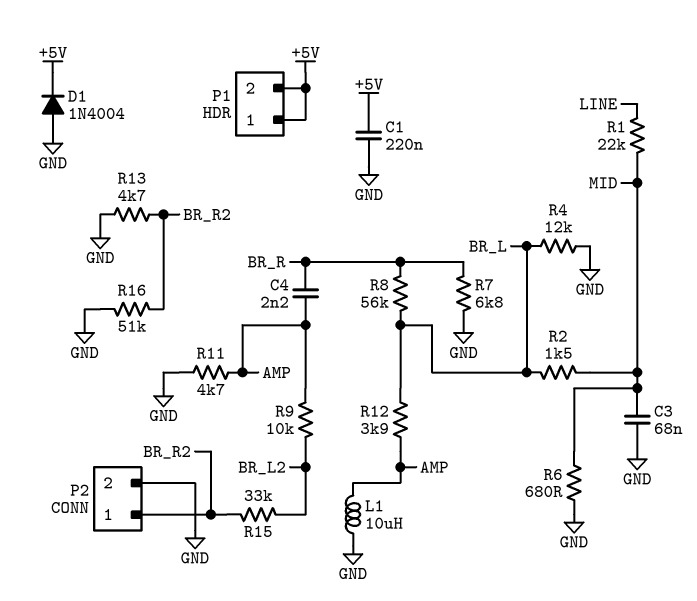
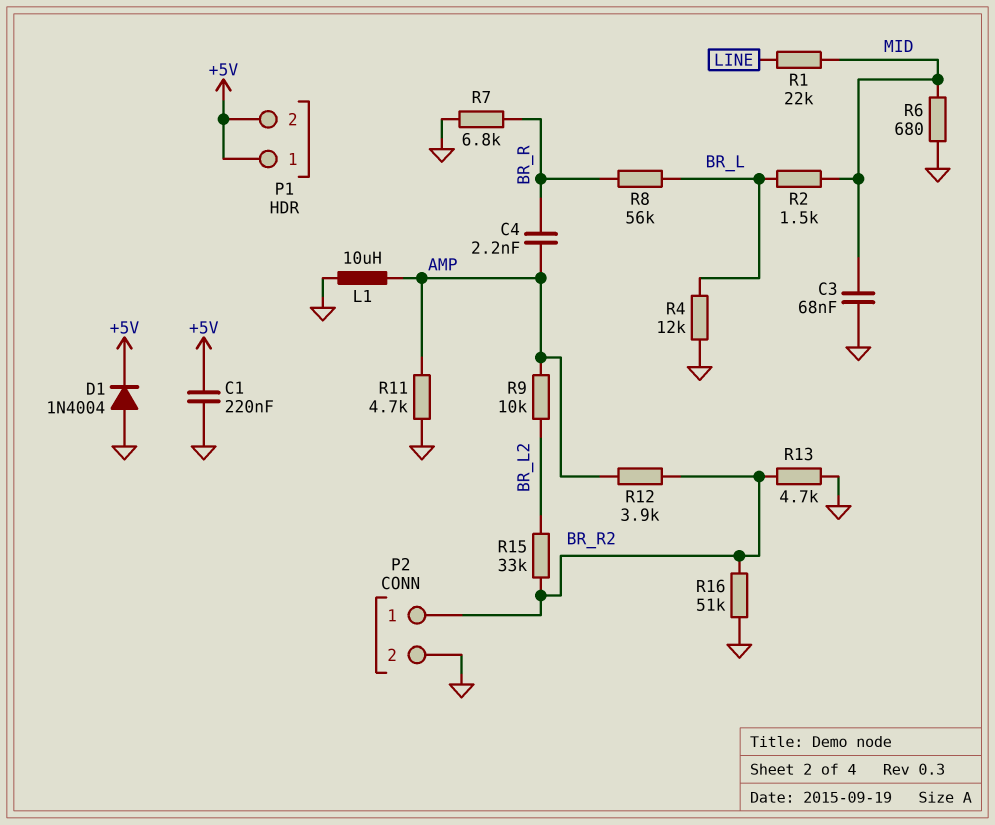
R12: 3.9k (AMP, BR_L) -> 3.9k (AMP, BR_R2)

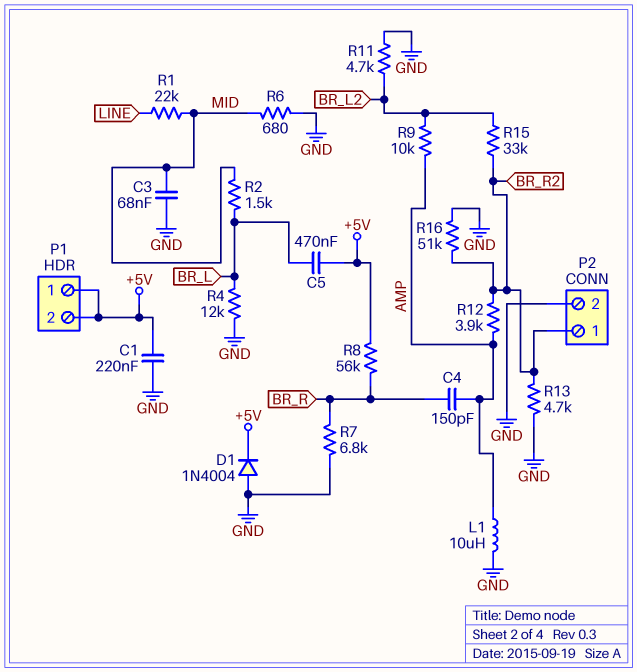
C4: 2.2nF (AMP, BR_R) -> 150pF (AMP, BR_R)
C5: none -> 470nF (+5V, BR_L)
R8: 56k (BR_L, BR_R) -> 56k (+5V, BR_R)
R11: 4.7k (AMP, GND) -> 4.7k (BR_L2, GND)

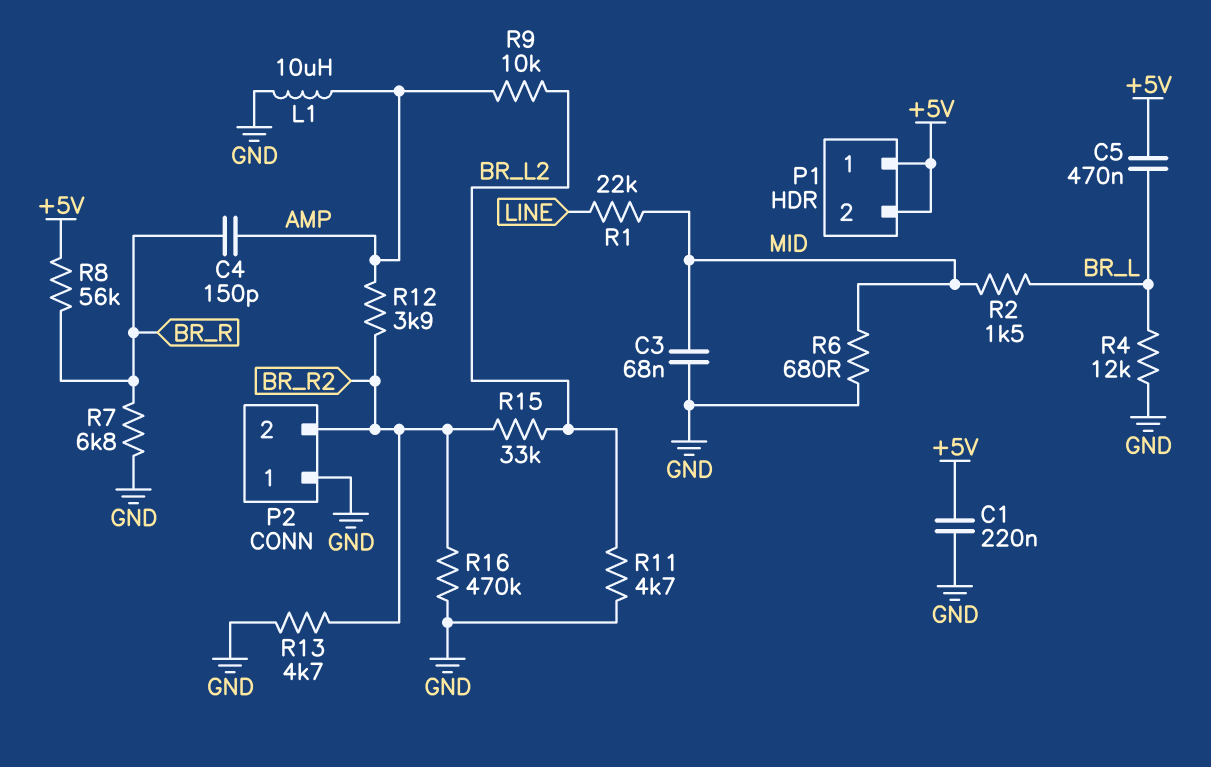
D1: diode 1N4004 (A GND, K +5V) -> none
P2 pin 1: BR_R2 -> GND
P2 pin 2: GND -> BR_R2
R16: 51k (BR_R2, GND) -> 470k (BR_R2, GND)

